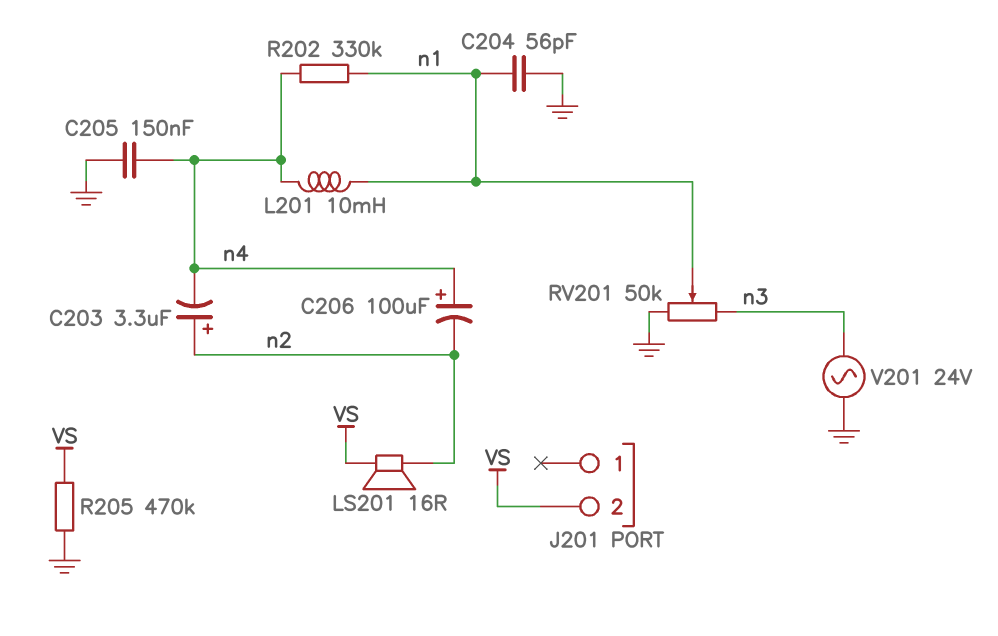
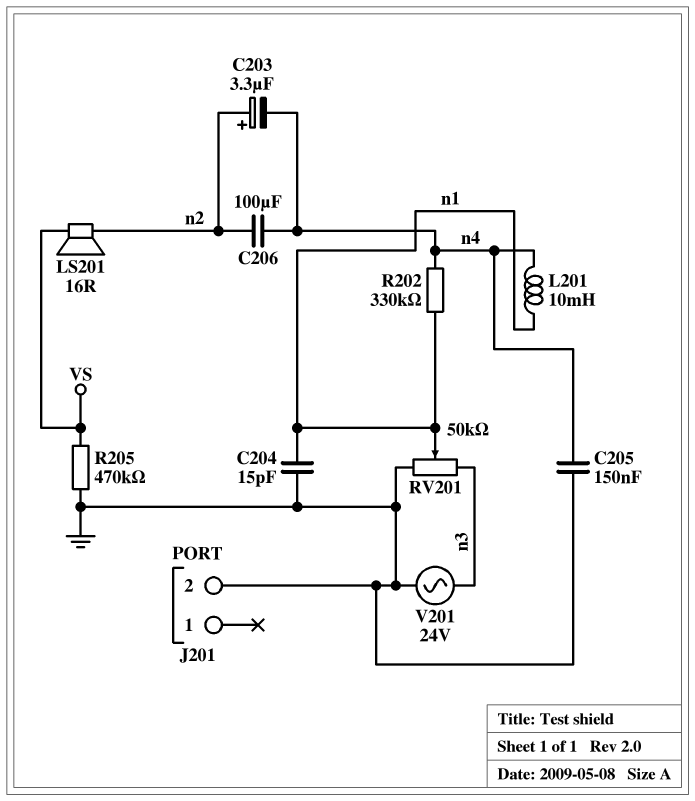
C204: 56pF (GND, n1) -> 15pF (GND, n1)
C206: 100uF (plus n4, minus n2) -> 100uF (n2, n4)
J201 pin 2: VS -> GND

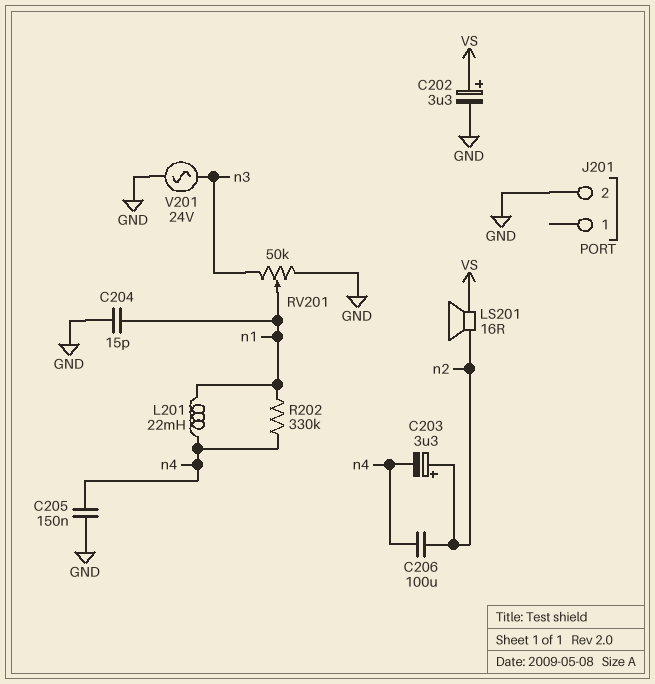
C202: none -> 3.3uF (plus VS, minus GND)
L201: 10mH (n1, n4) -> 22mH (n1, n4)
R205: 470k (GND, VS) -> none

